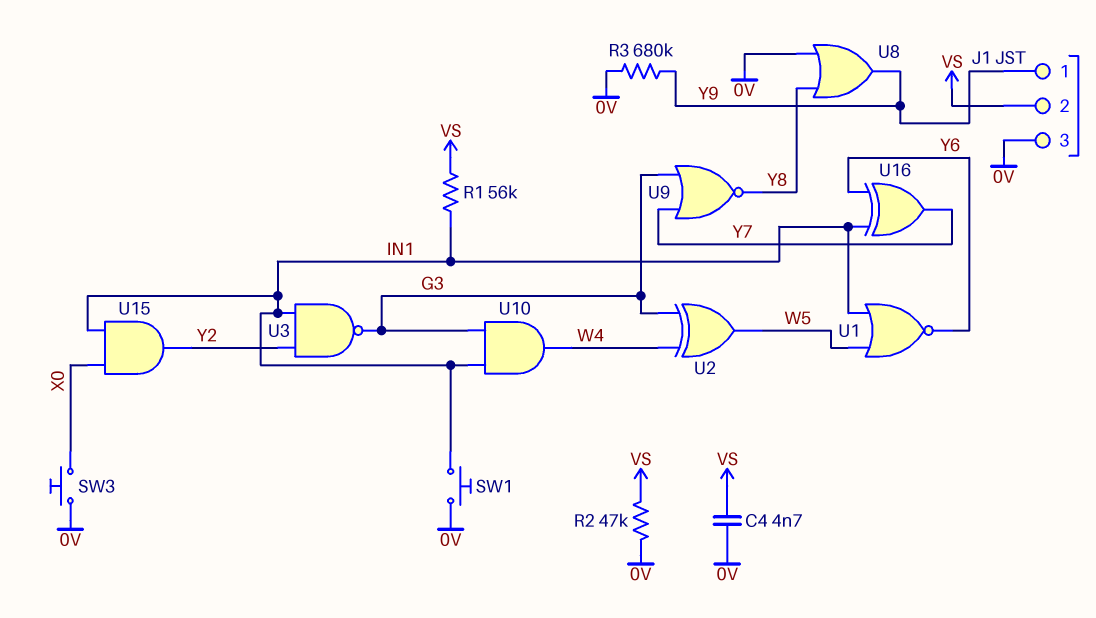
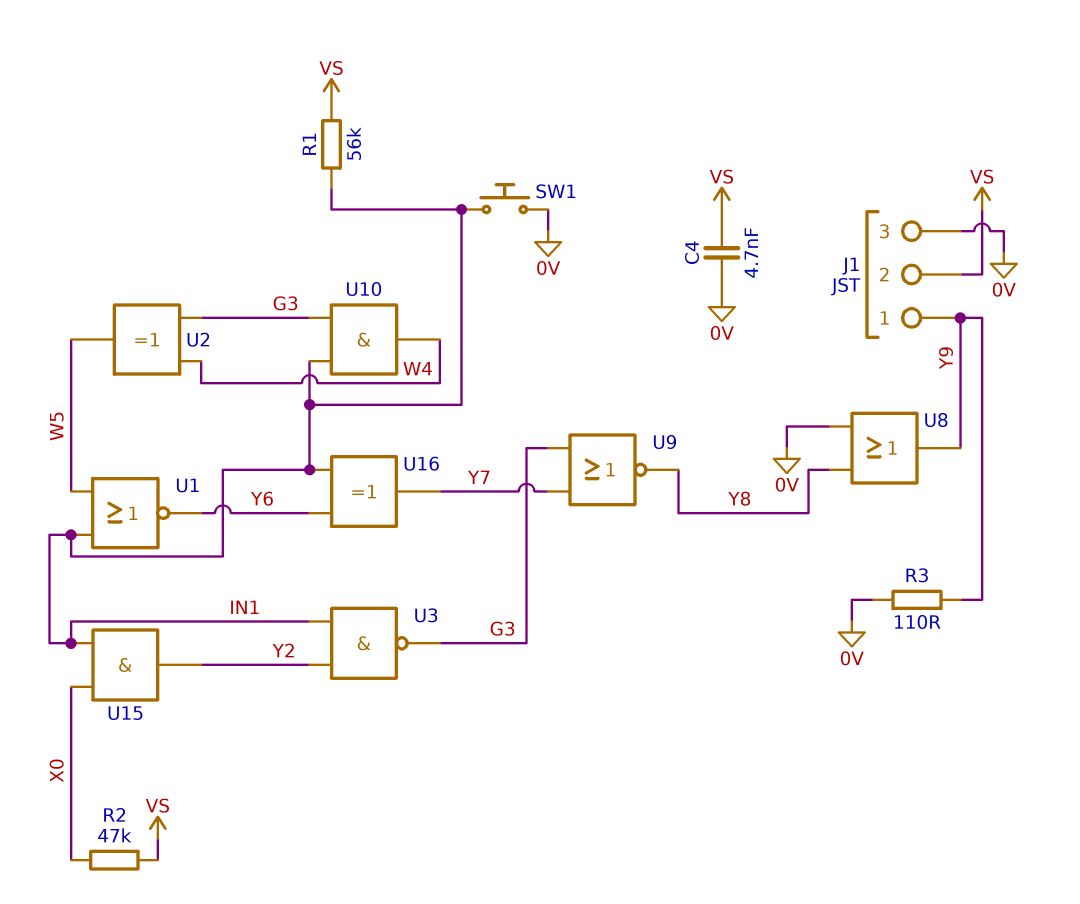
R2: 47k (0V, VS) -> 47k (VS, X0)
R3: 680k (0V, Y9) -> 110 (0V, Y9)
SW3: button (0V, X0) -> none

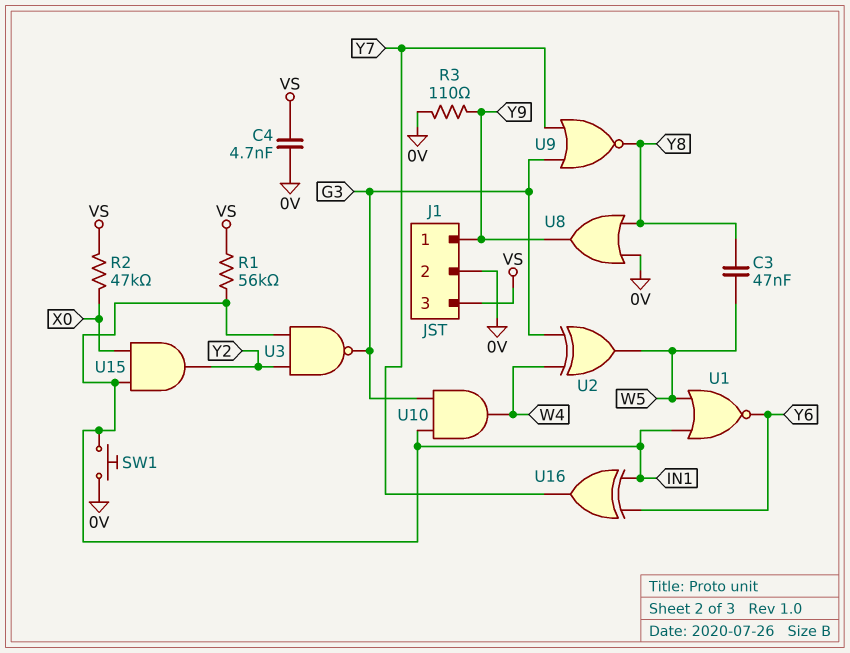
C3: none -> 47nF (W5, Y8)
J1 pin 2: VS -> 0V
J1 pin 3: 0V -> VS

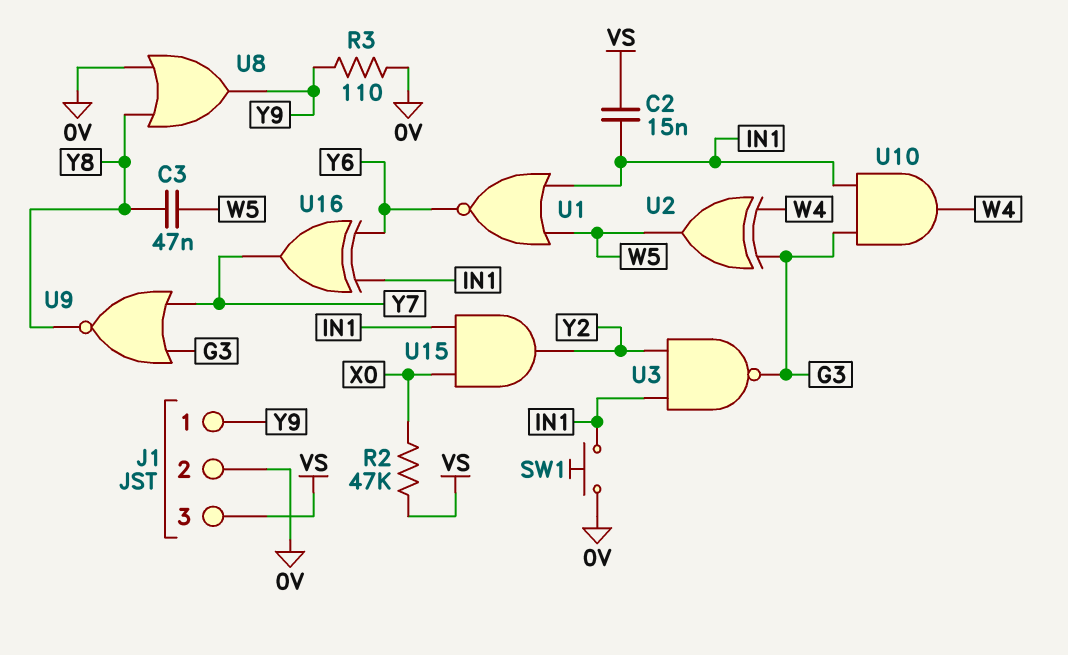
C2: none -> 15nF (IN1, VS)
C4: 4.7nF (0V, VS) -> none
R1: 56k (IN1, VS) -> none

